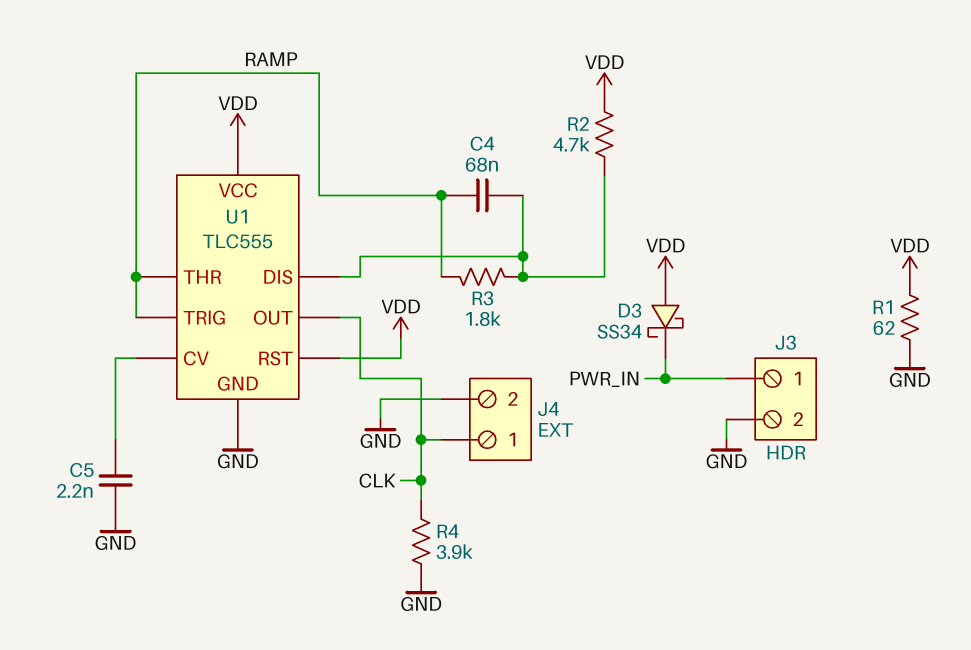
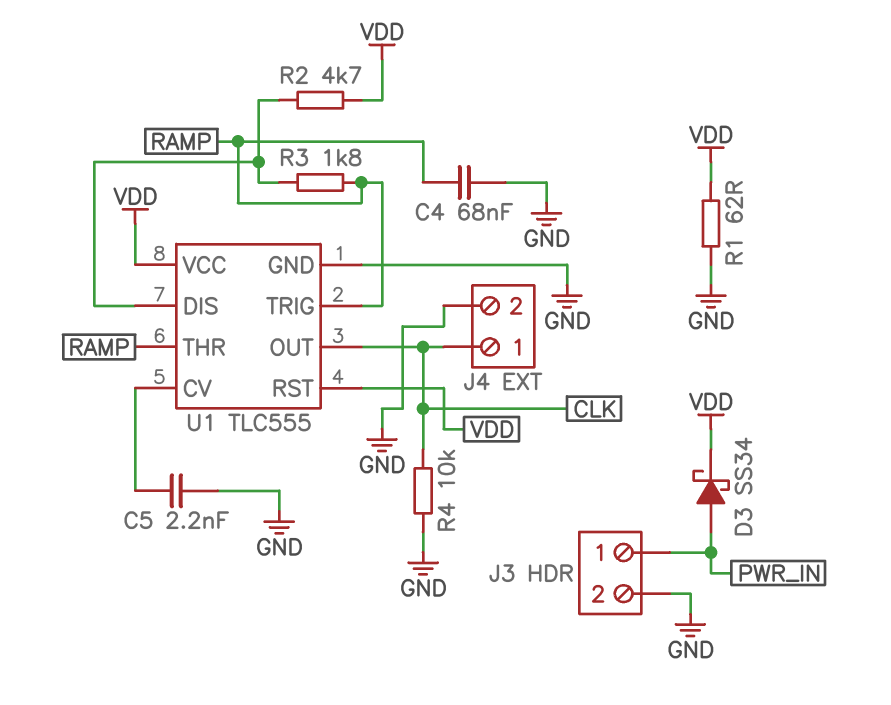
C4: 68nF (RAMP, U1/DIS) -> 68nF (GND, RAMP)
D3: schottky SS34 (A VDD, K PWR_IN) -> schottky SS34 (A PWR_IN, K VDD)
R4: 3.9k (CLK, GND) -> 10k (CLK, GND)

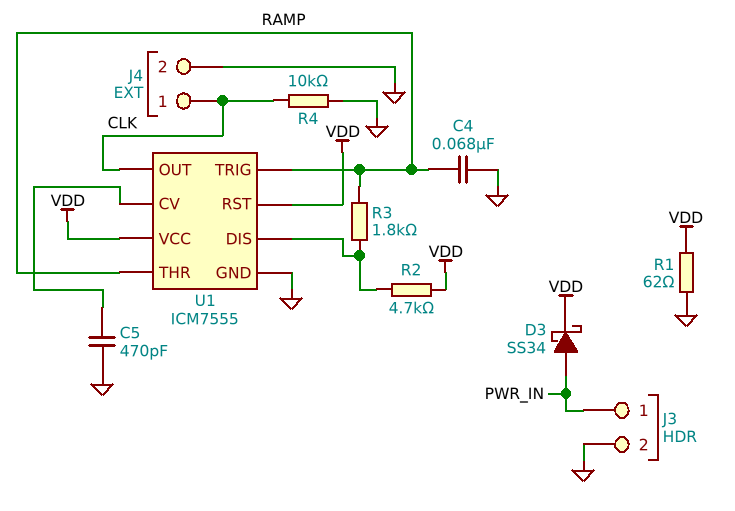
C5: 2.2nF (GND, U1/CV) -> 470pF (GND, U1/CV)
U1: TLC555 -> ICM7555

